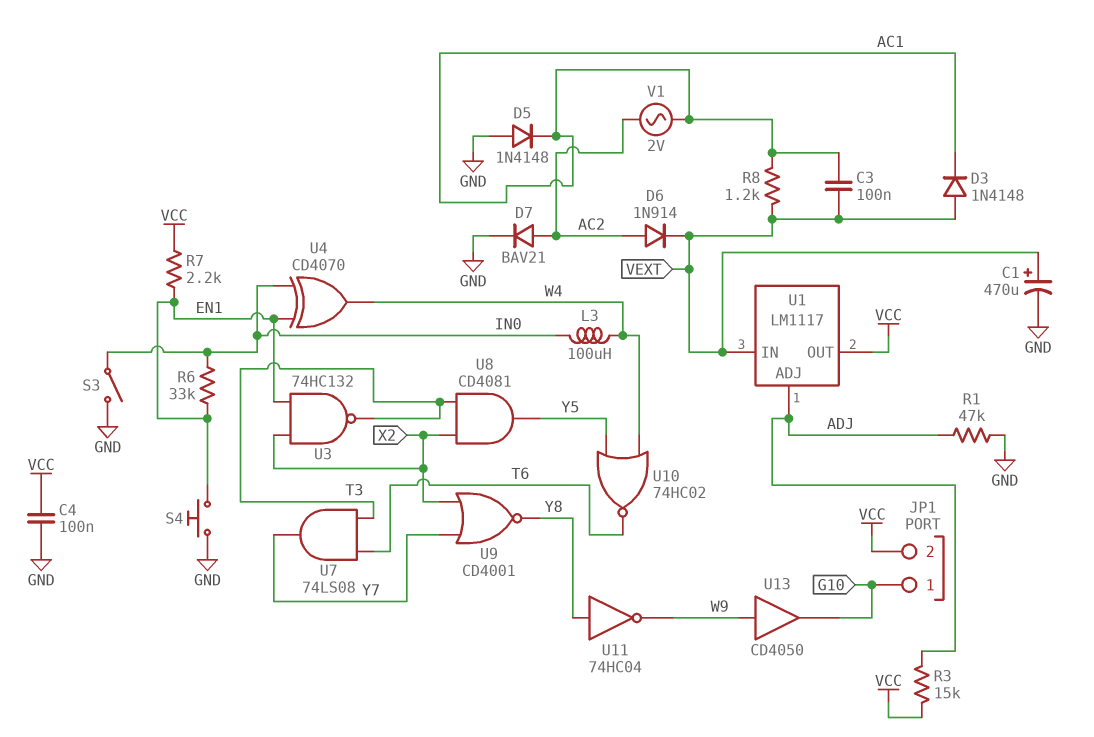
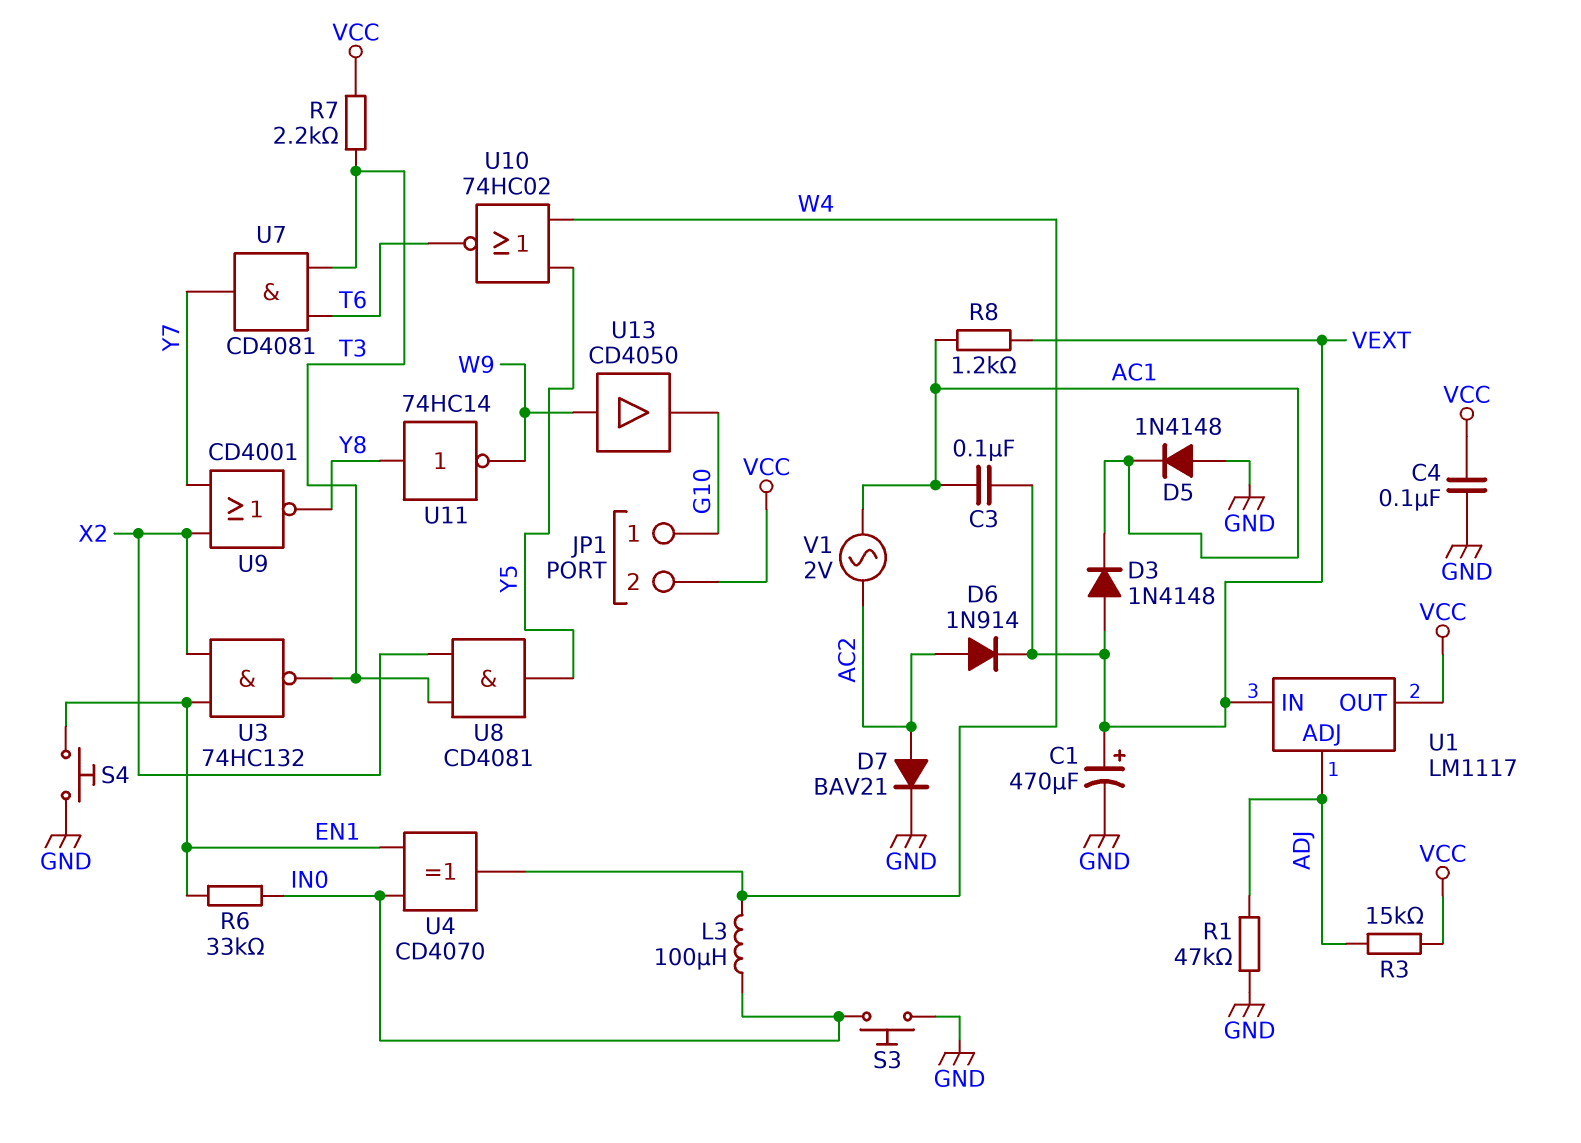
R7: 2.2k (EN1, VCC) -> 2.2k (T3, VCC)
S3: switch (GND, IN0) -> button (GND, IN0)
U7: AND 74LS08 (in T3, in T6, out Y7) -> AND CD4081 (in T3, in T6, out Y7)
U11: NOT 74HC04 (in Y8, out W9) -> NOT 74HC14 (in Y8, out W9)

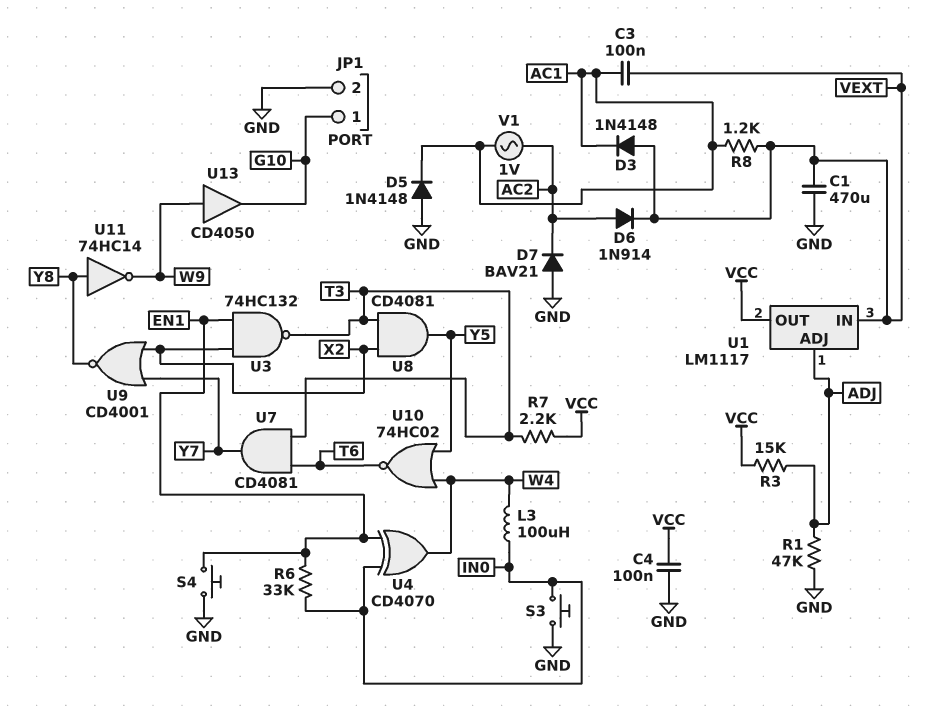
C1: 470uF (plus VEXT, minus GND) -> 470uF (GND, VEXT)
D7: diode BAV21 (A AC2, K GND) -> diode BAV21 (A GND, K AC2)
JP1 pin 2: VCC -> GND
V1: AC 2V (AC1, AC2) -> AC 1V (AC1, AC2)

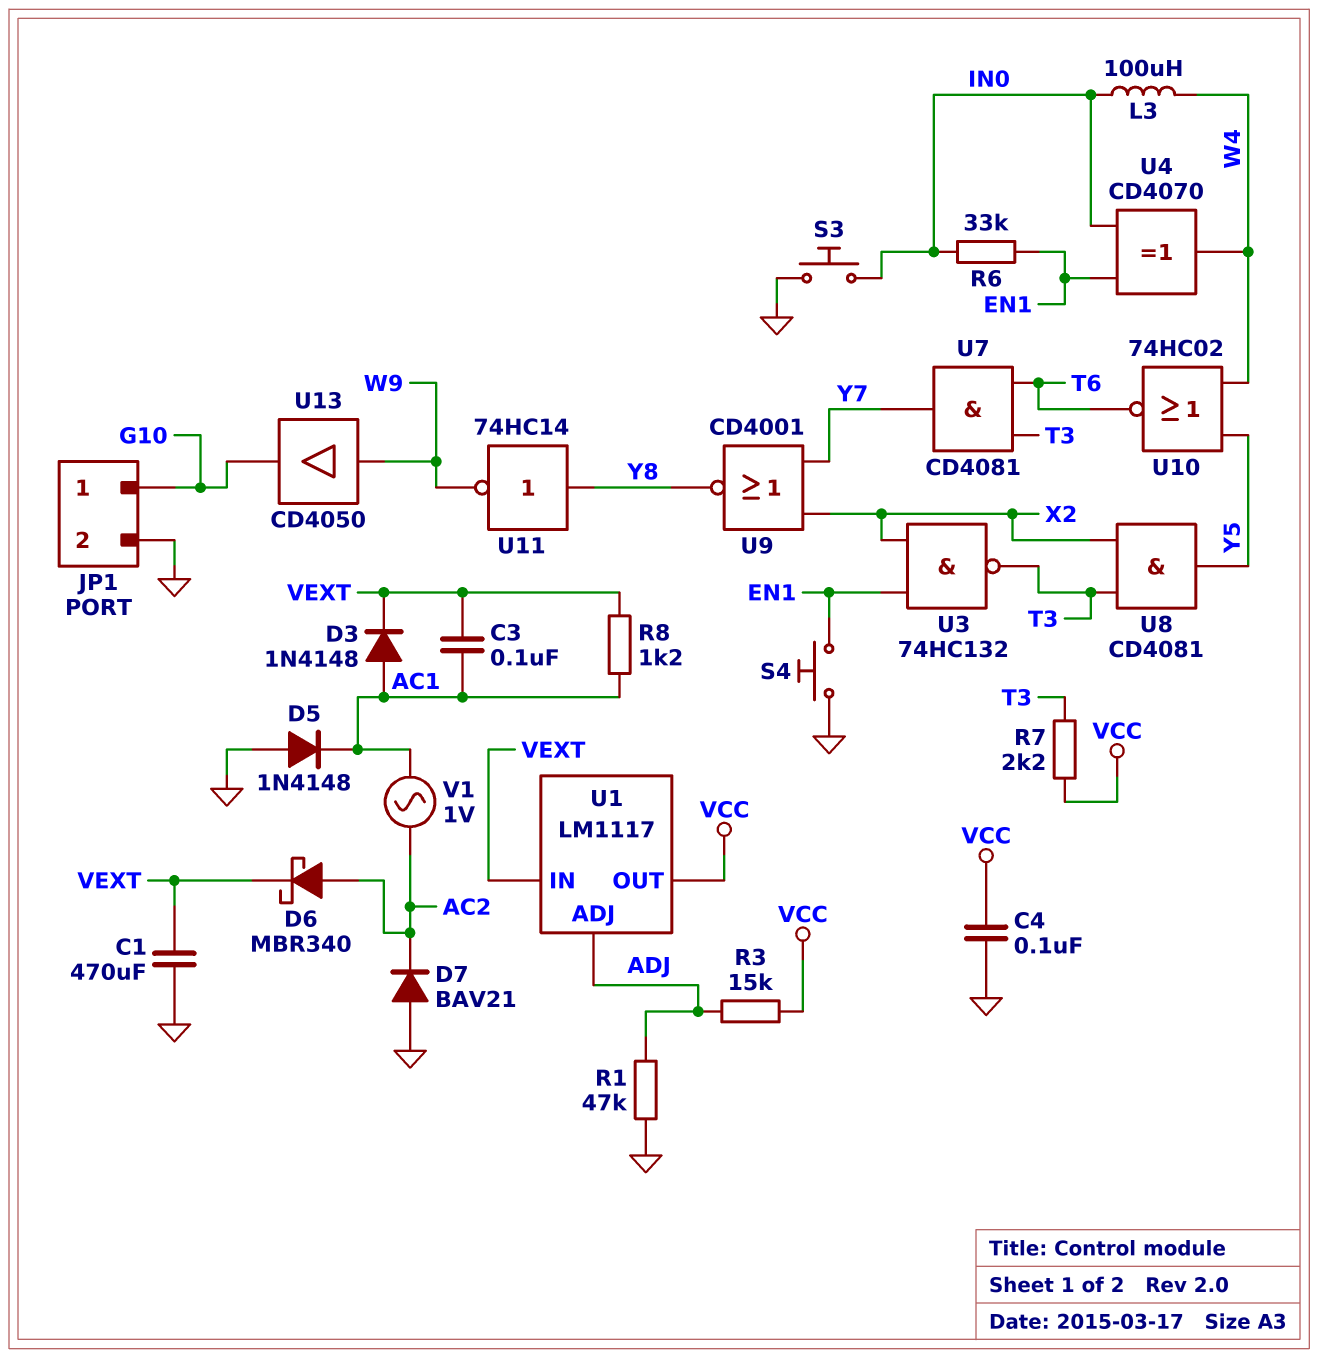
D3: diode 1N4148 (A VEXT, K AC1) -> diode 1N4148 (A AC1, K VEXT)
D6: diode 1N914 (A AC2, K VEXT) -> schottky MBR340 (A AC2, K VEXT)

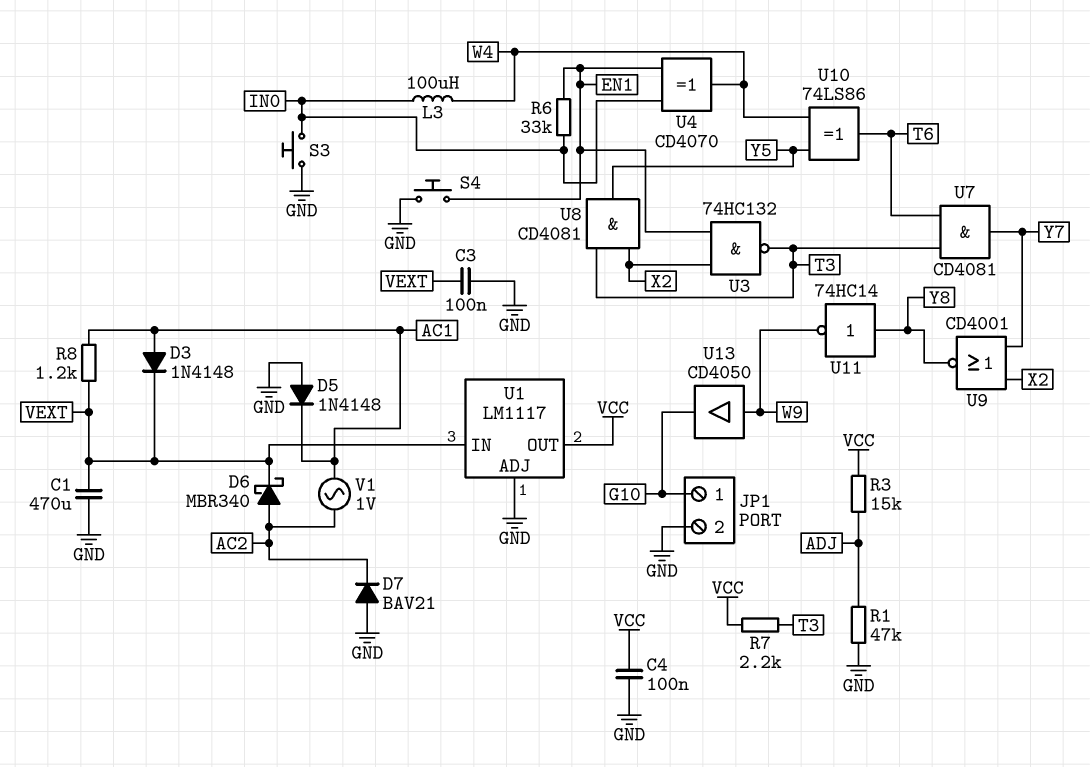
C3: 100nF (AC1, VEXT) -> 100nF (GND, VEXT)
U1 pin ADJ: ADJ -> GND
U10: NOR 74HC02 (in W4, in Y5, out T6) -> XOR 74LS86 (in W4, in Y5, out T6)

